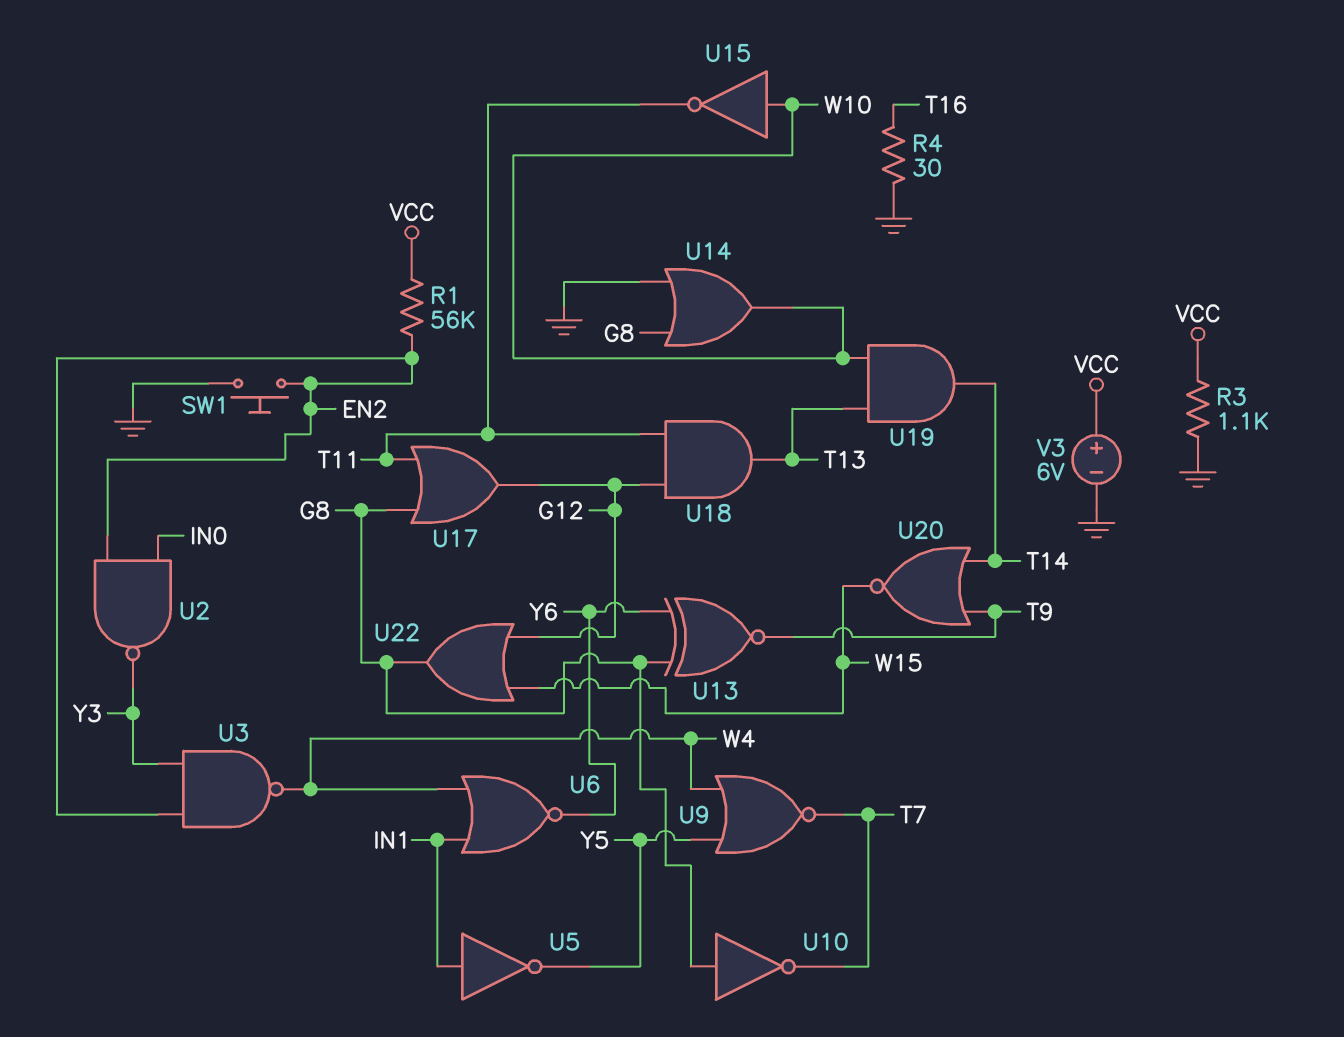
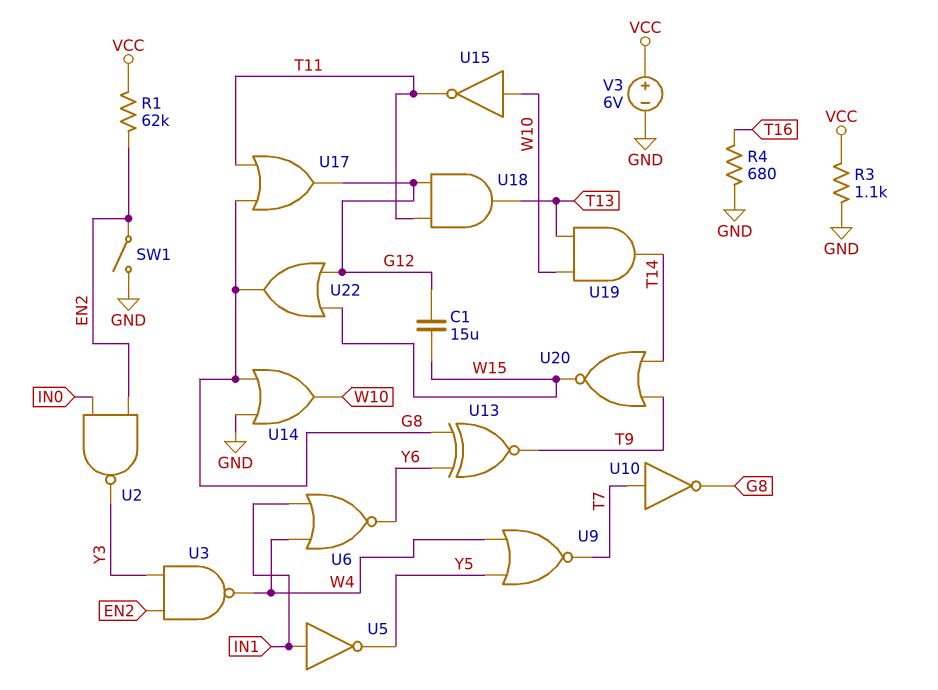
C1: none -> 15uF (G12, W15)
R1: 56k (EN2, VCC) -> 62k (EN2, VCC)
R4: 30 (GND, T16) -> 680 (GND, T16)
SW1: button (EN2, GND) -> switch (EN2, GND)
U10: NOT (in G8, out T7) -> NOT (in T7, out G8)

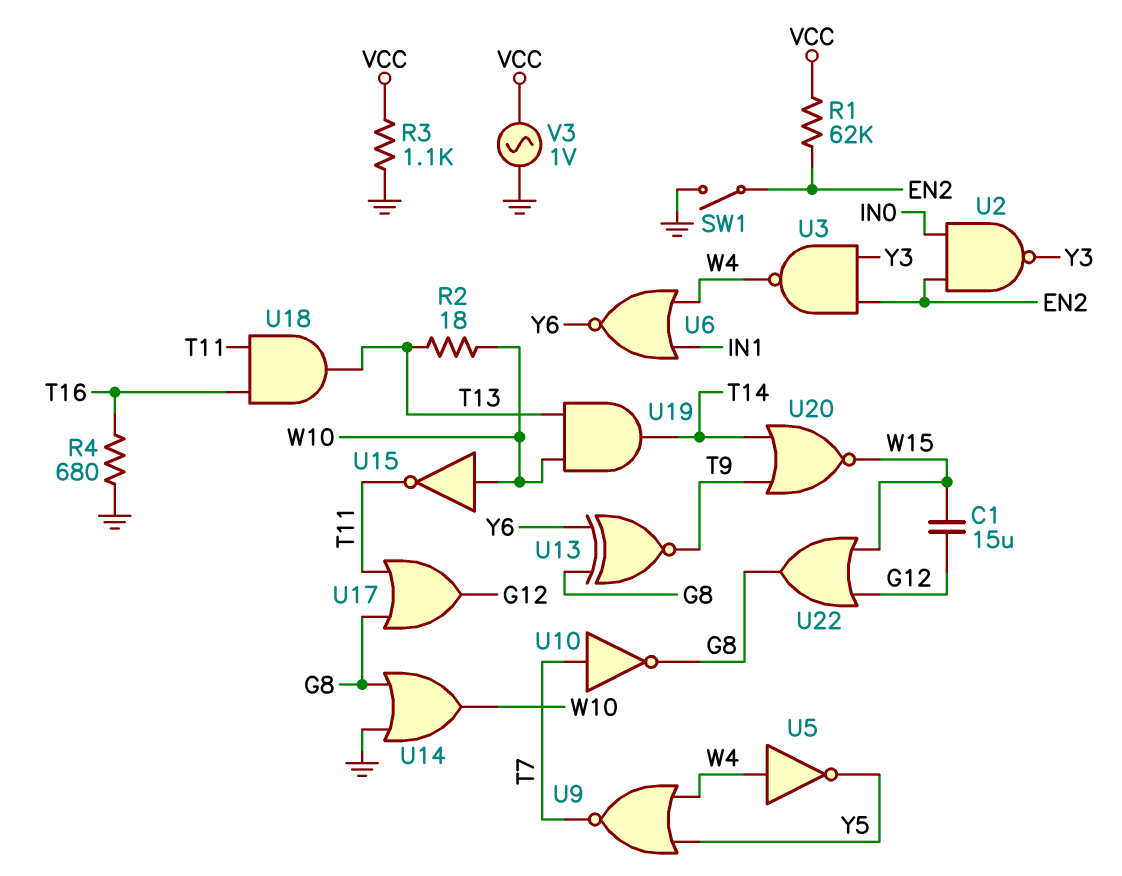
R2: none -> 18 (T13, W10)
U5: NOT (in IN1, out Y5) -> NOT (in W4, out Y5)
U18: AND (in G12, in T11, out T13) -> AND (in T11, in T16, out T13)
V3: 6V (plus VCC, minus GND) -> AC 1V (GND, VCC)

